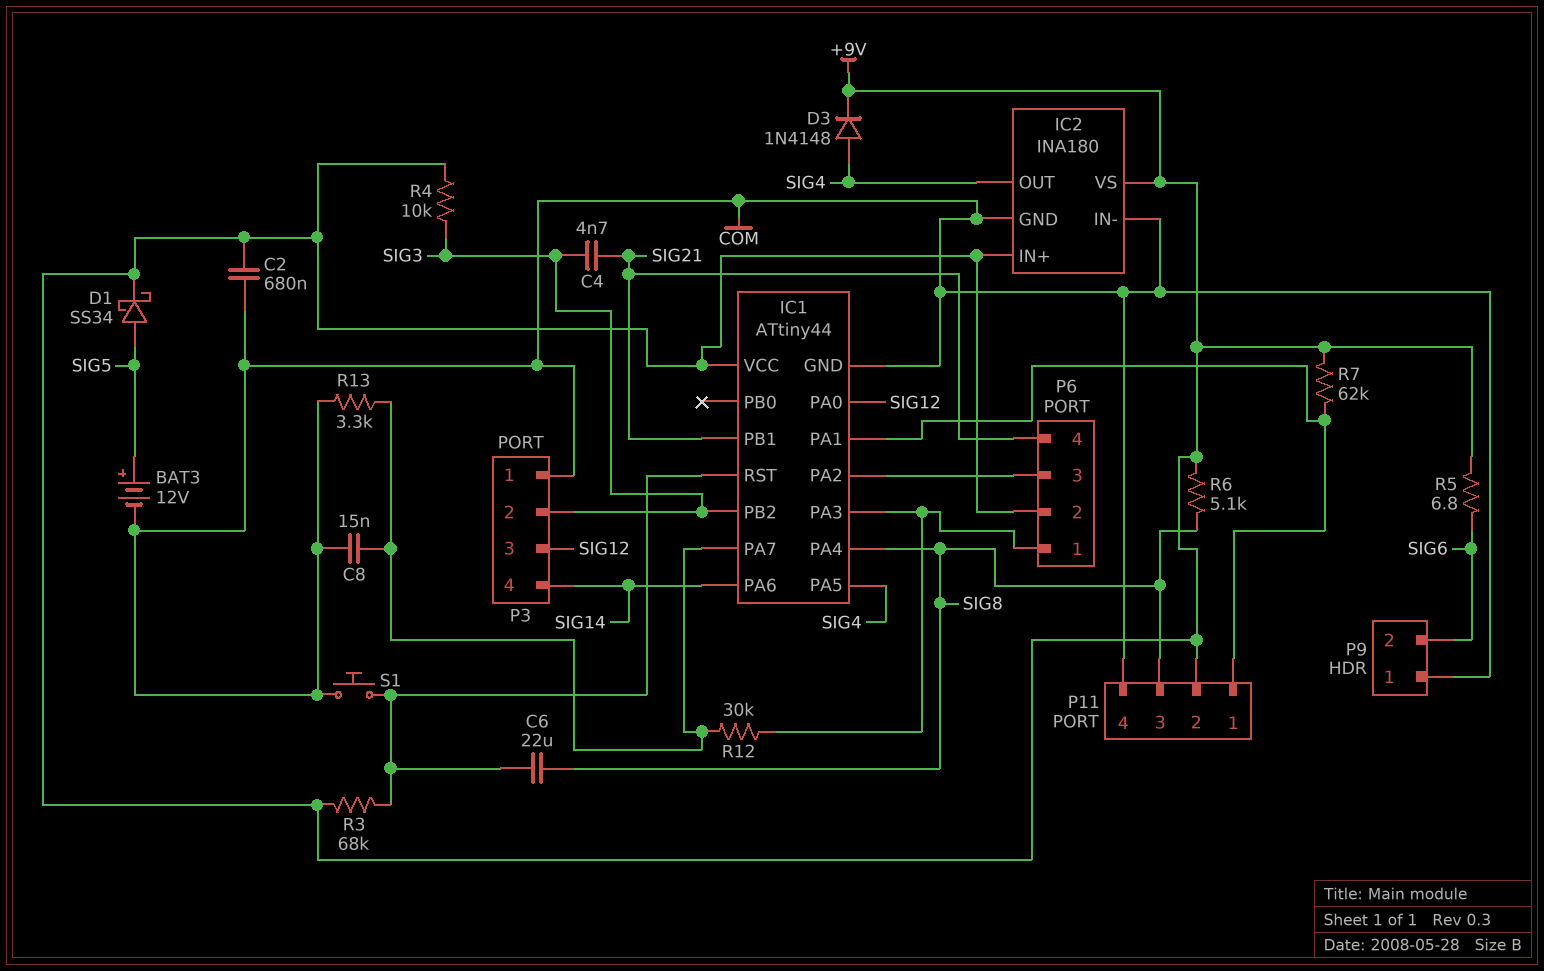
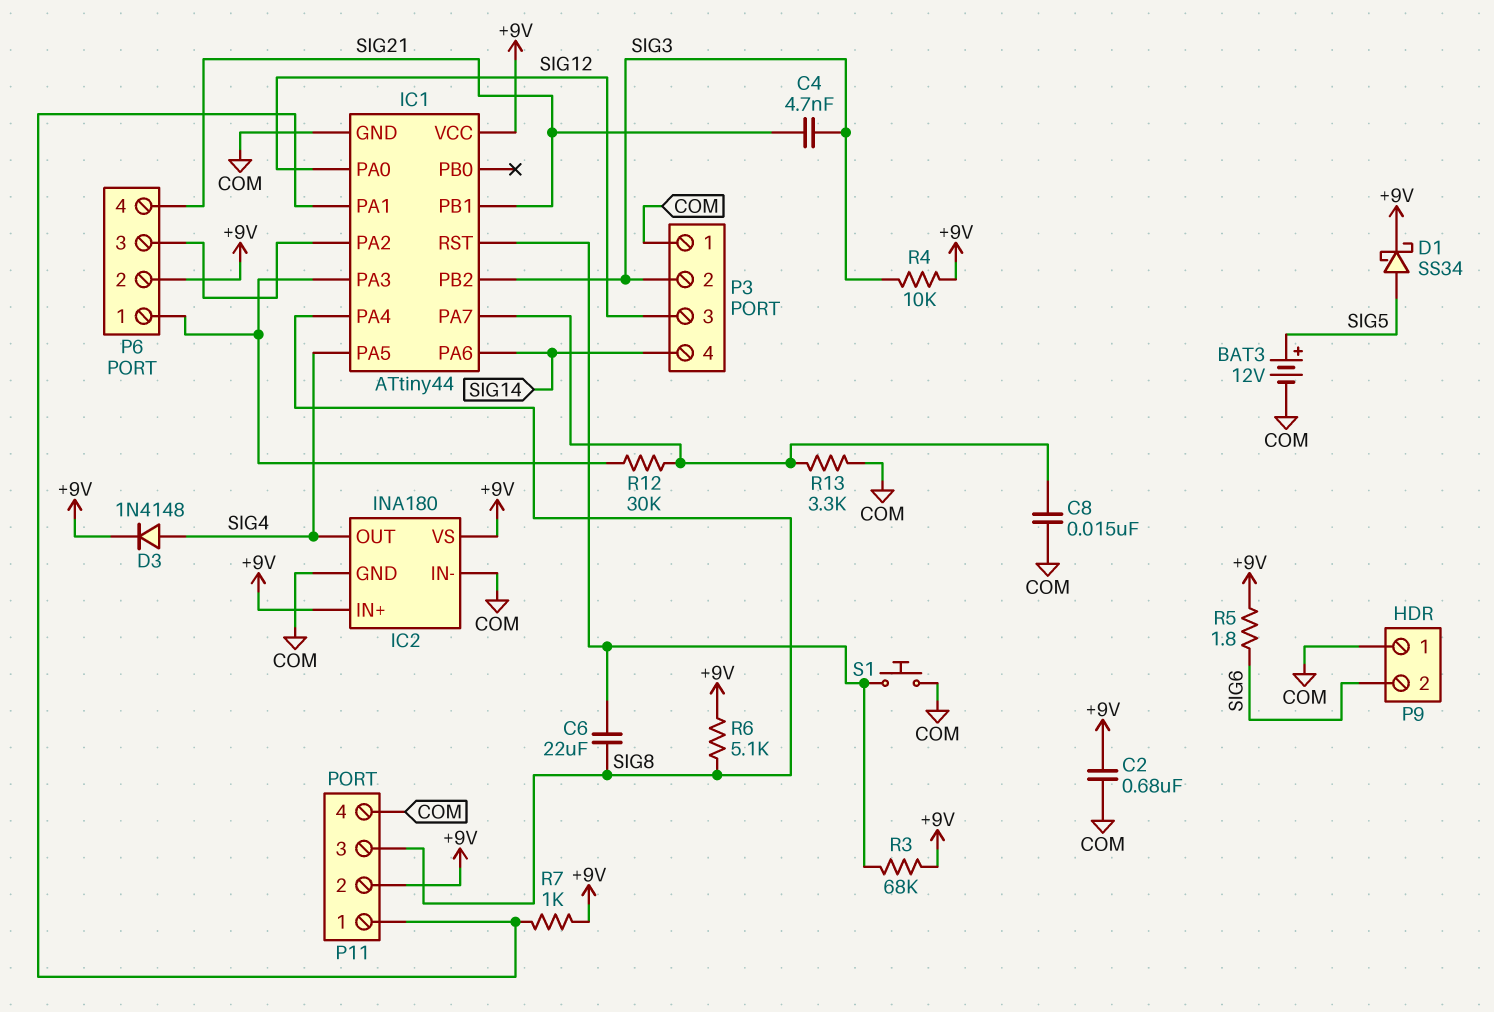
R5: 6.8 (+9V, SIG6) -> 1.8 (+9V, SIG6)
R7: 62k (+9V, IC1/PA1) -> 1k (+9V, IC1/PA1)

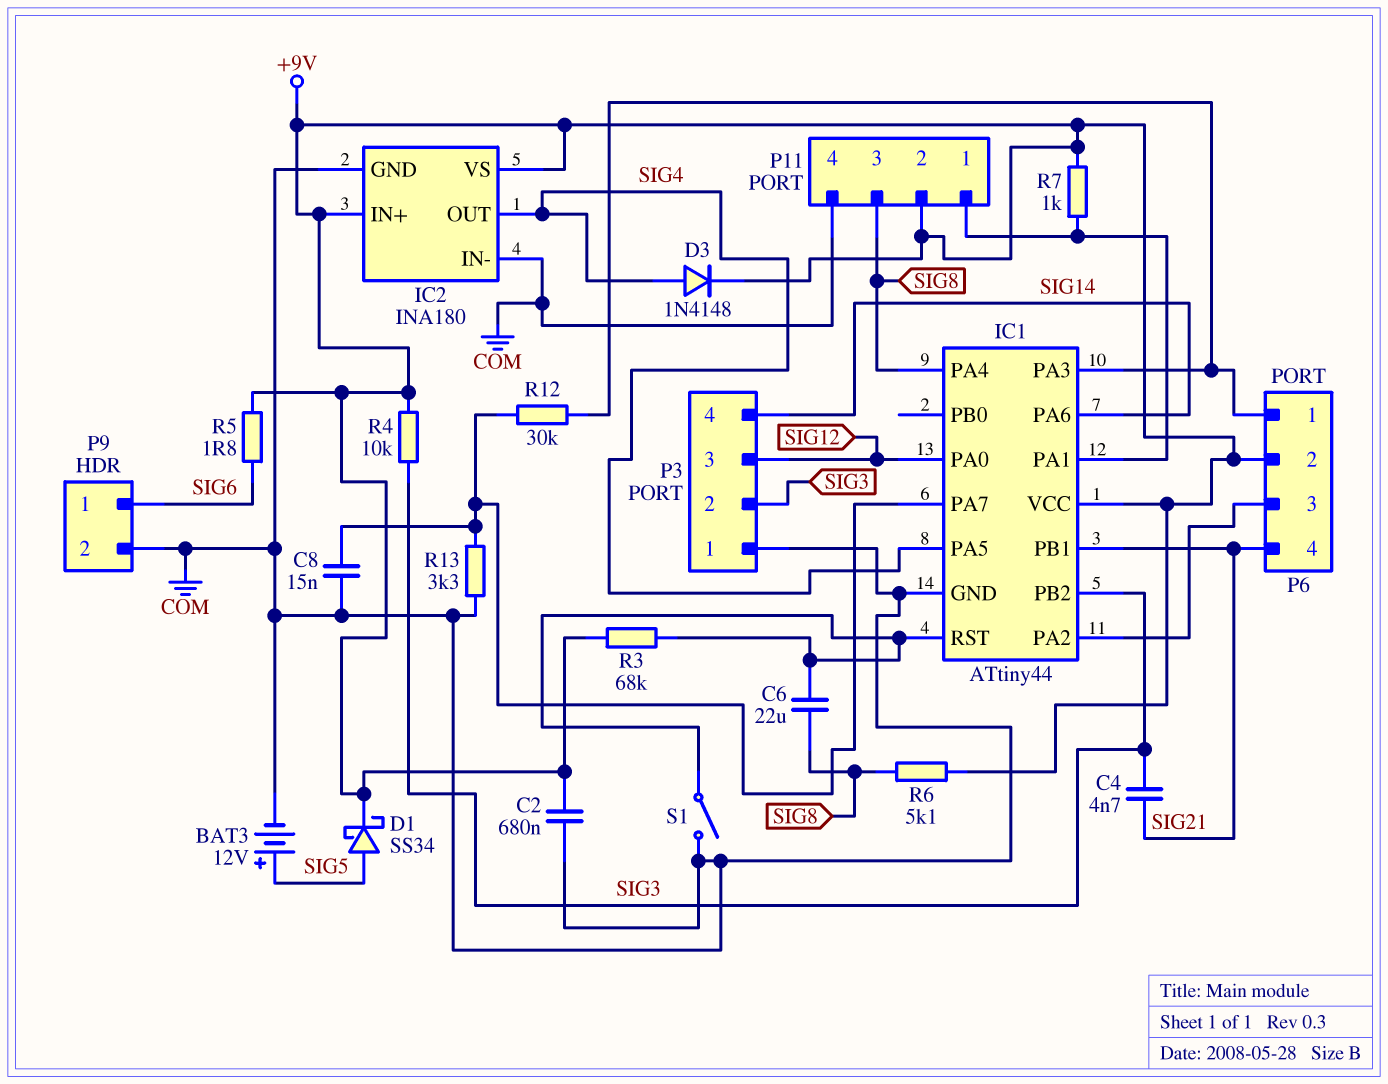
P9 pin 1: COM -> SIG6
P9 pin 2: SIG6 -> COM
S1: button (COM, IC1/RST) -> switch (COM, IC1/RST)

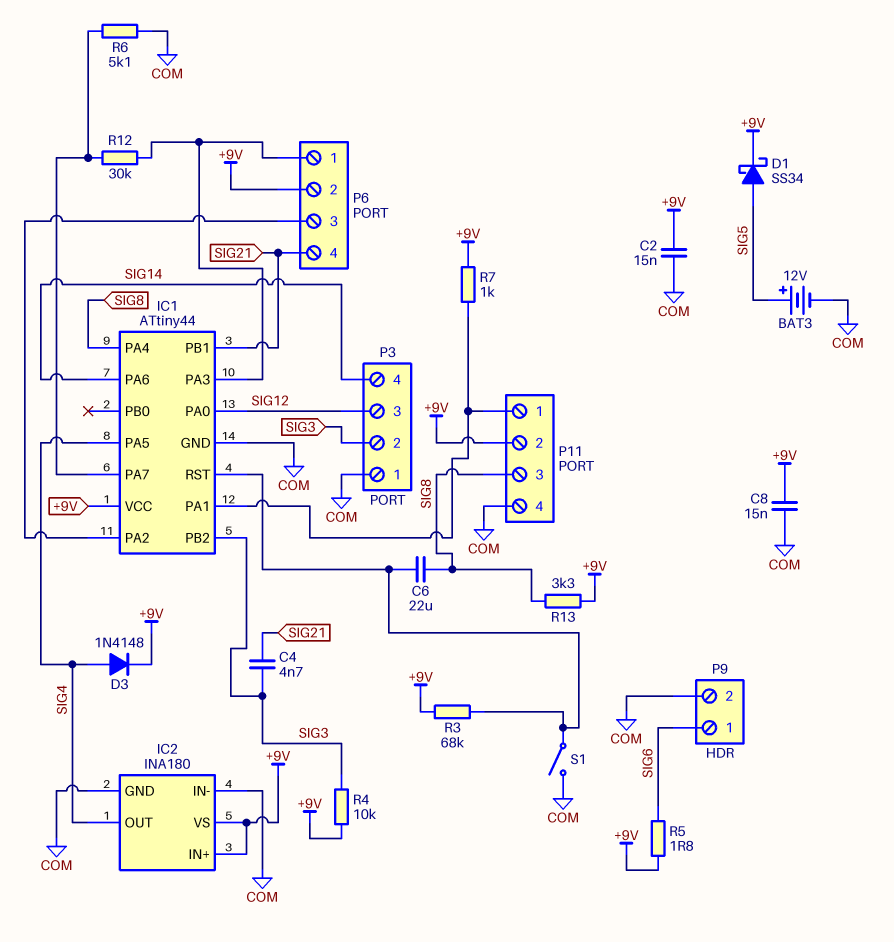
C2: 680nF (+9V, COM) -> 15nF (+9V, COM)
C8: 15nF (COM, IC1/PA7) -> 15nF (+9V, COM)
R6: 5.1k (+9V, SIG8) -> 5.1k (COM, IC1/PA7)
R13: 3.3k (COM, IC1/PA7) -> 3.3k (+9V, SIG8)

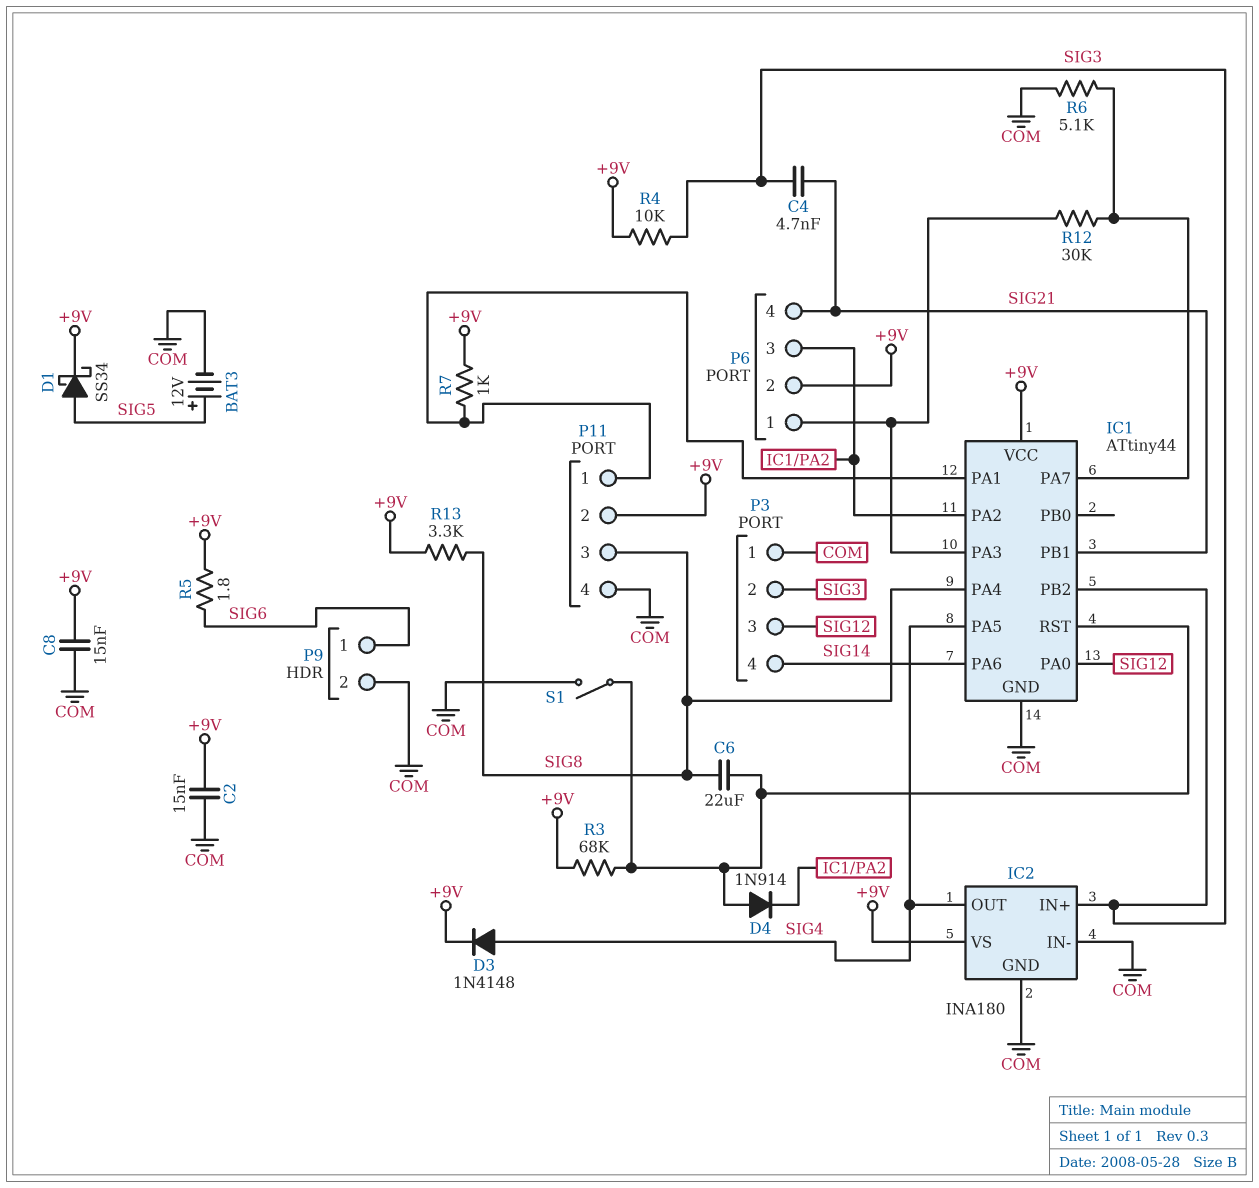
D4: none -> diode 1N914 (A IC1/RST, K IC1/PA2)
IC2 pin IN+: +9V -> SIG3

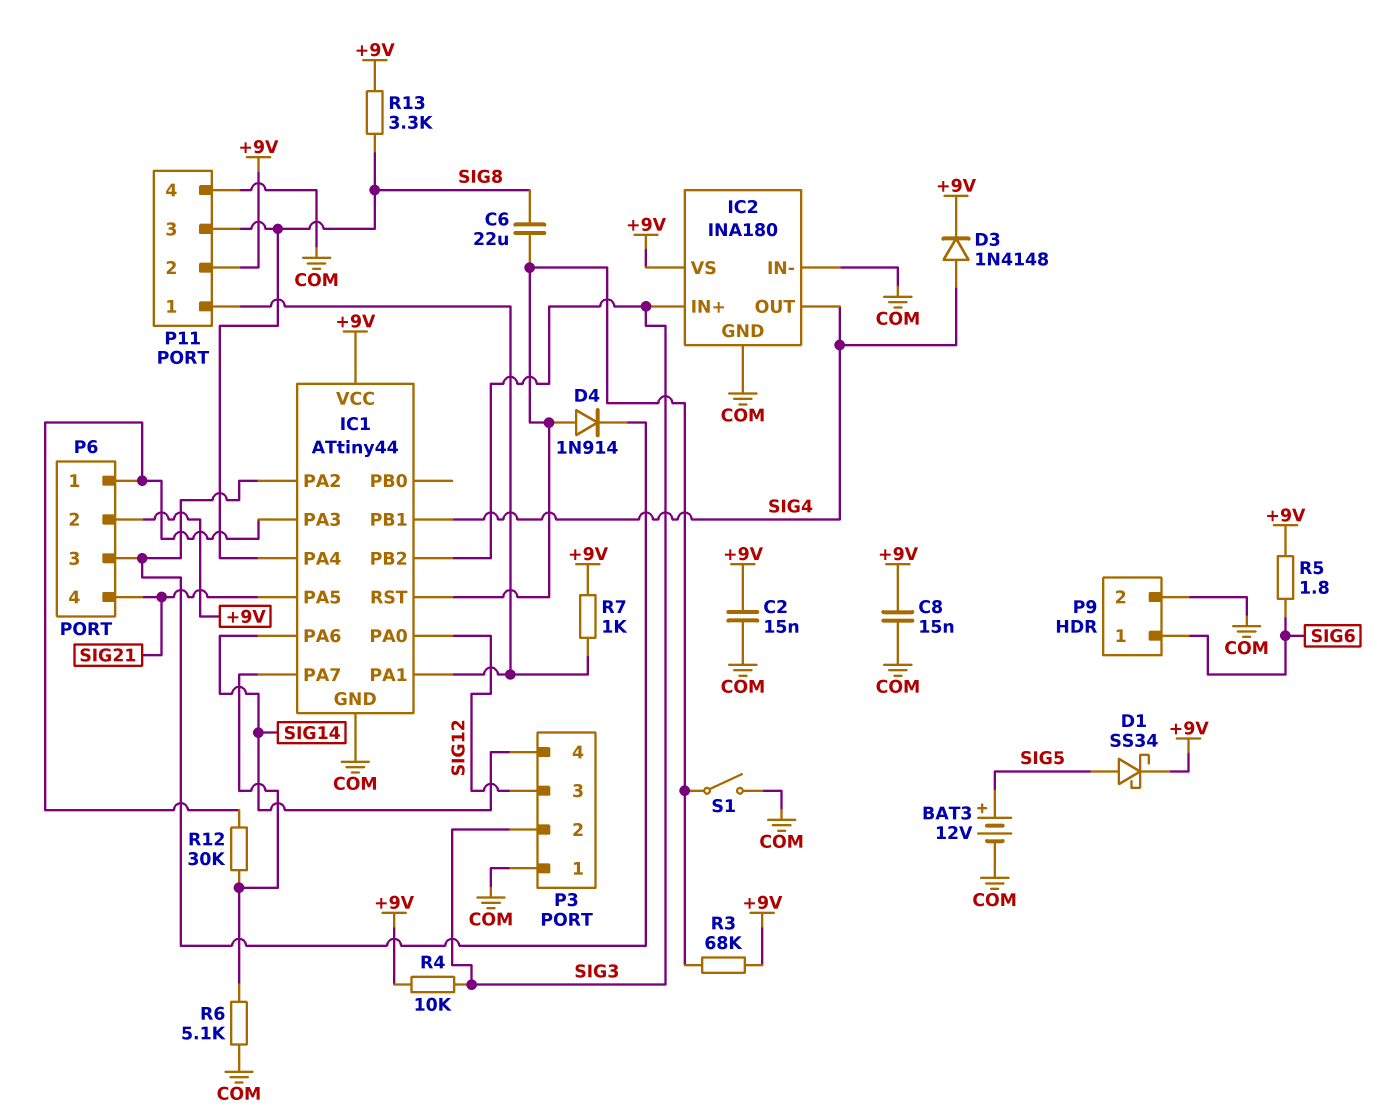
C4: 4.7nF (SIG3, SIG21) -> none
IC1 pin PA5: SIG4 -> SIG21
IC1 pin PB1: SIG21 -> SIG4

